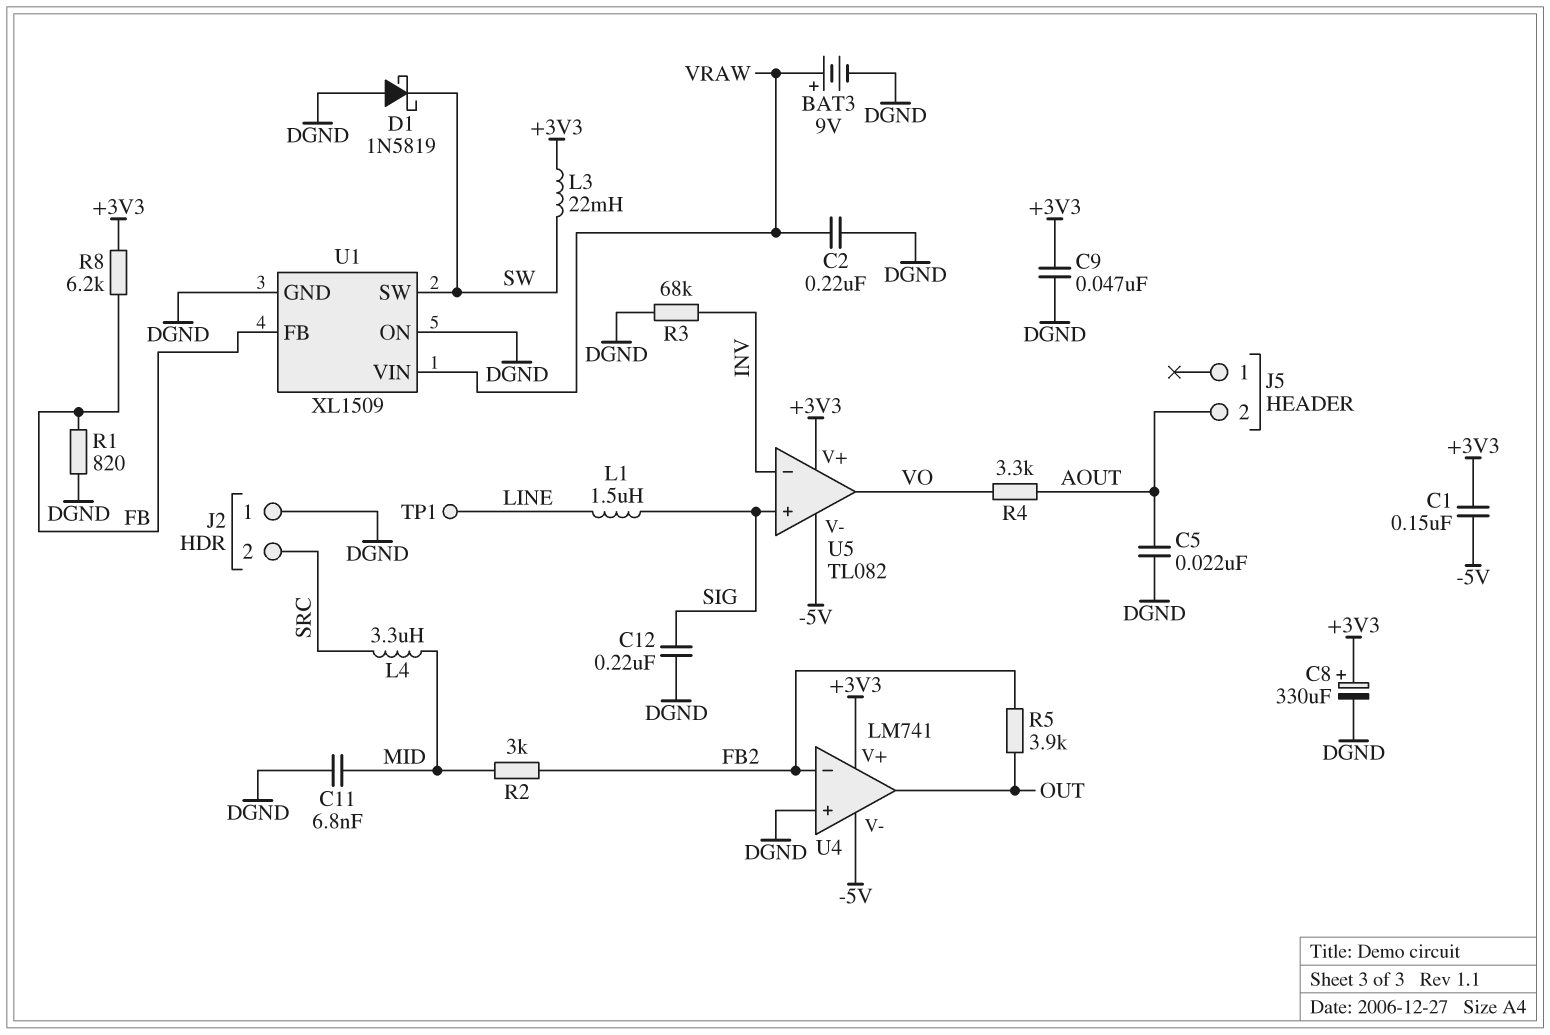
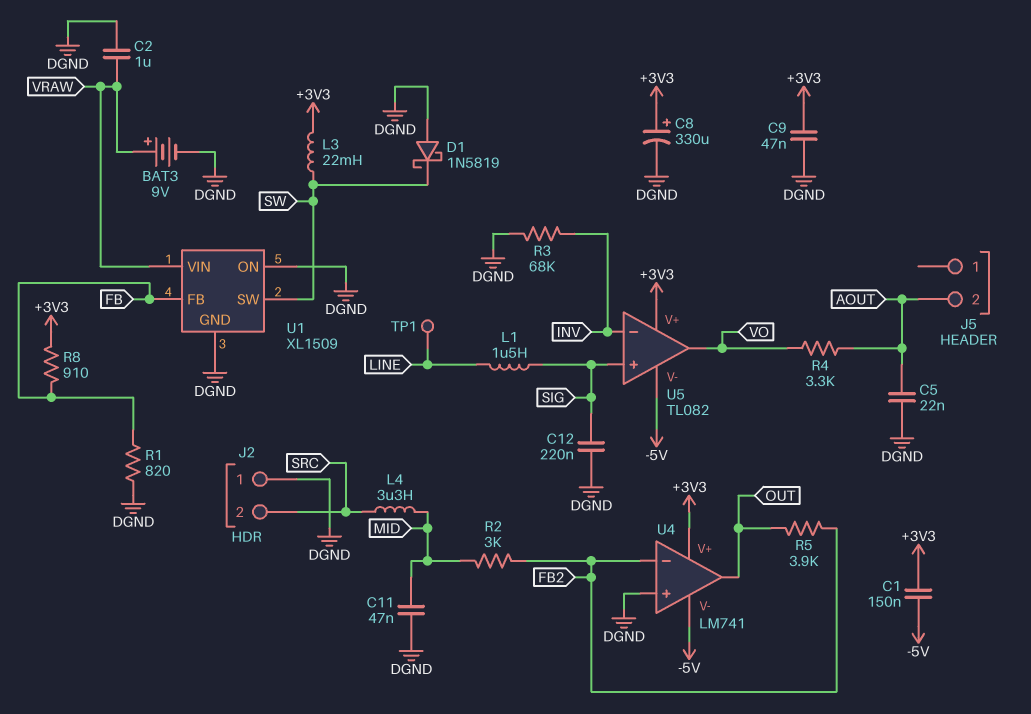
C2: 220nF (DGND, VRAW) -> 1uF (DGND, VRAW)
C11: 6.8nF (DGND, MID) -> 47nF (DGND, MID)
R8: 6.2k (+3V3, FB) -> 910 (+3V3, FB)

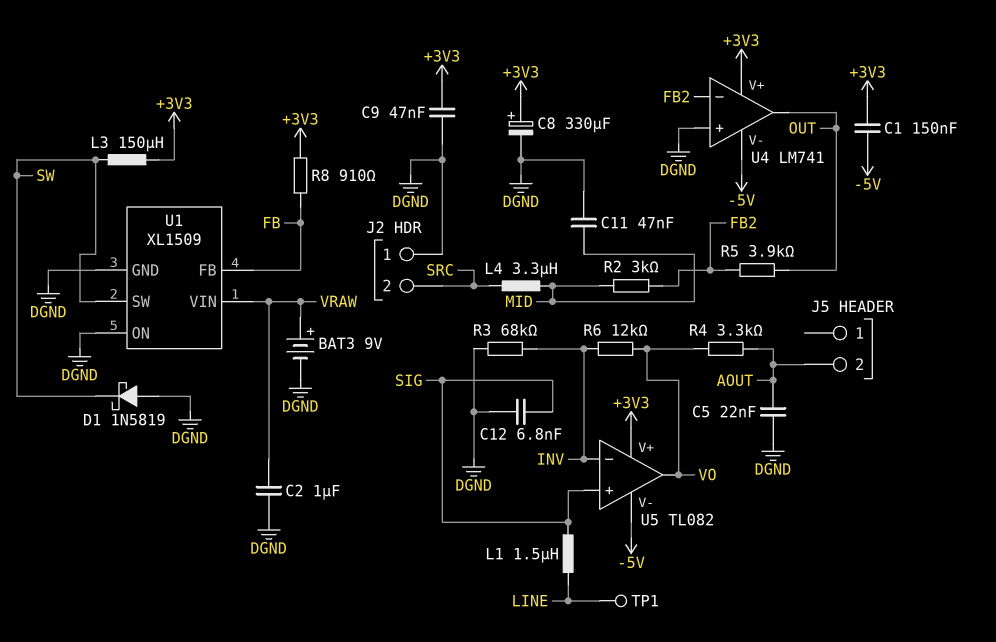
C12: 220nF (DGND, SIG) -> 6.8nF (DGND, SIG)
L3: 22mH (+3V3, SW) -> 150uH (+3V3, SW)
R1: 820 (DGND, FB) -> none
R6: none -> 12k (INV, VO)

